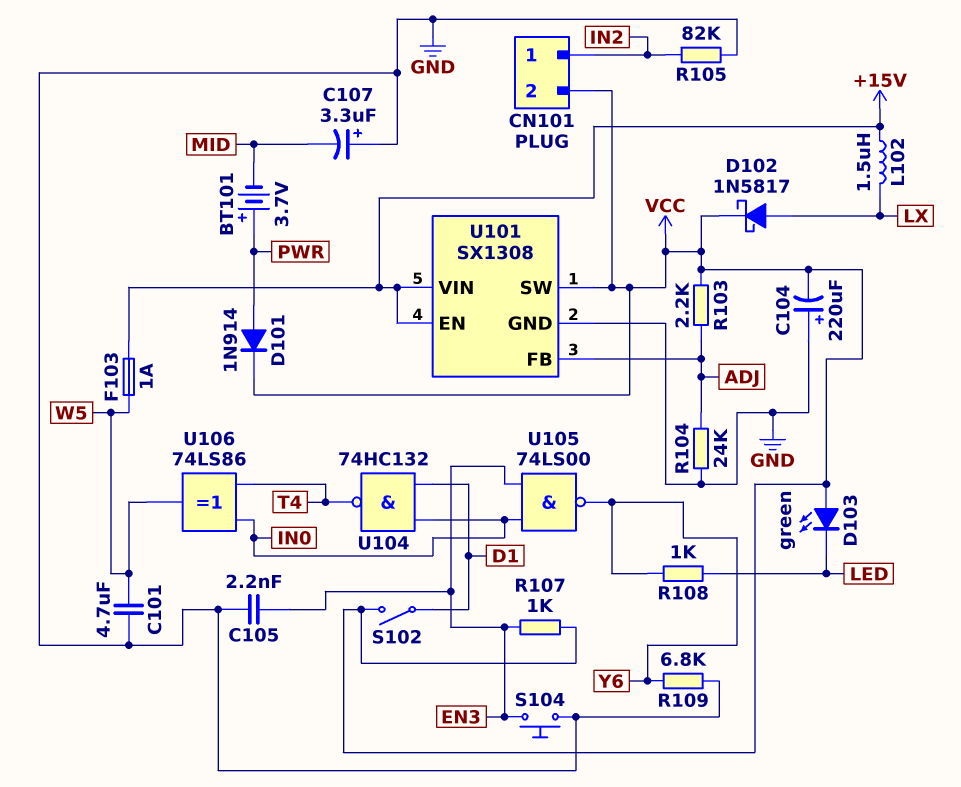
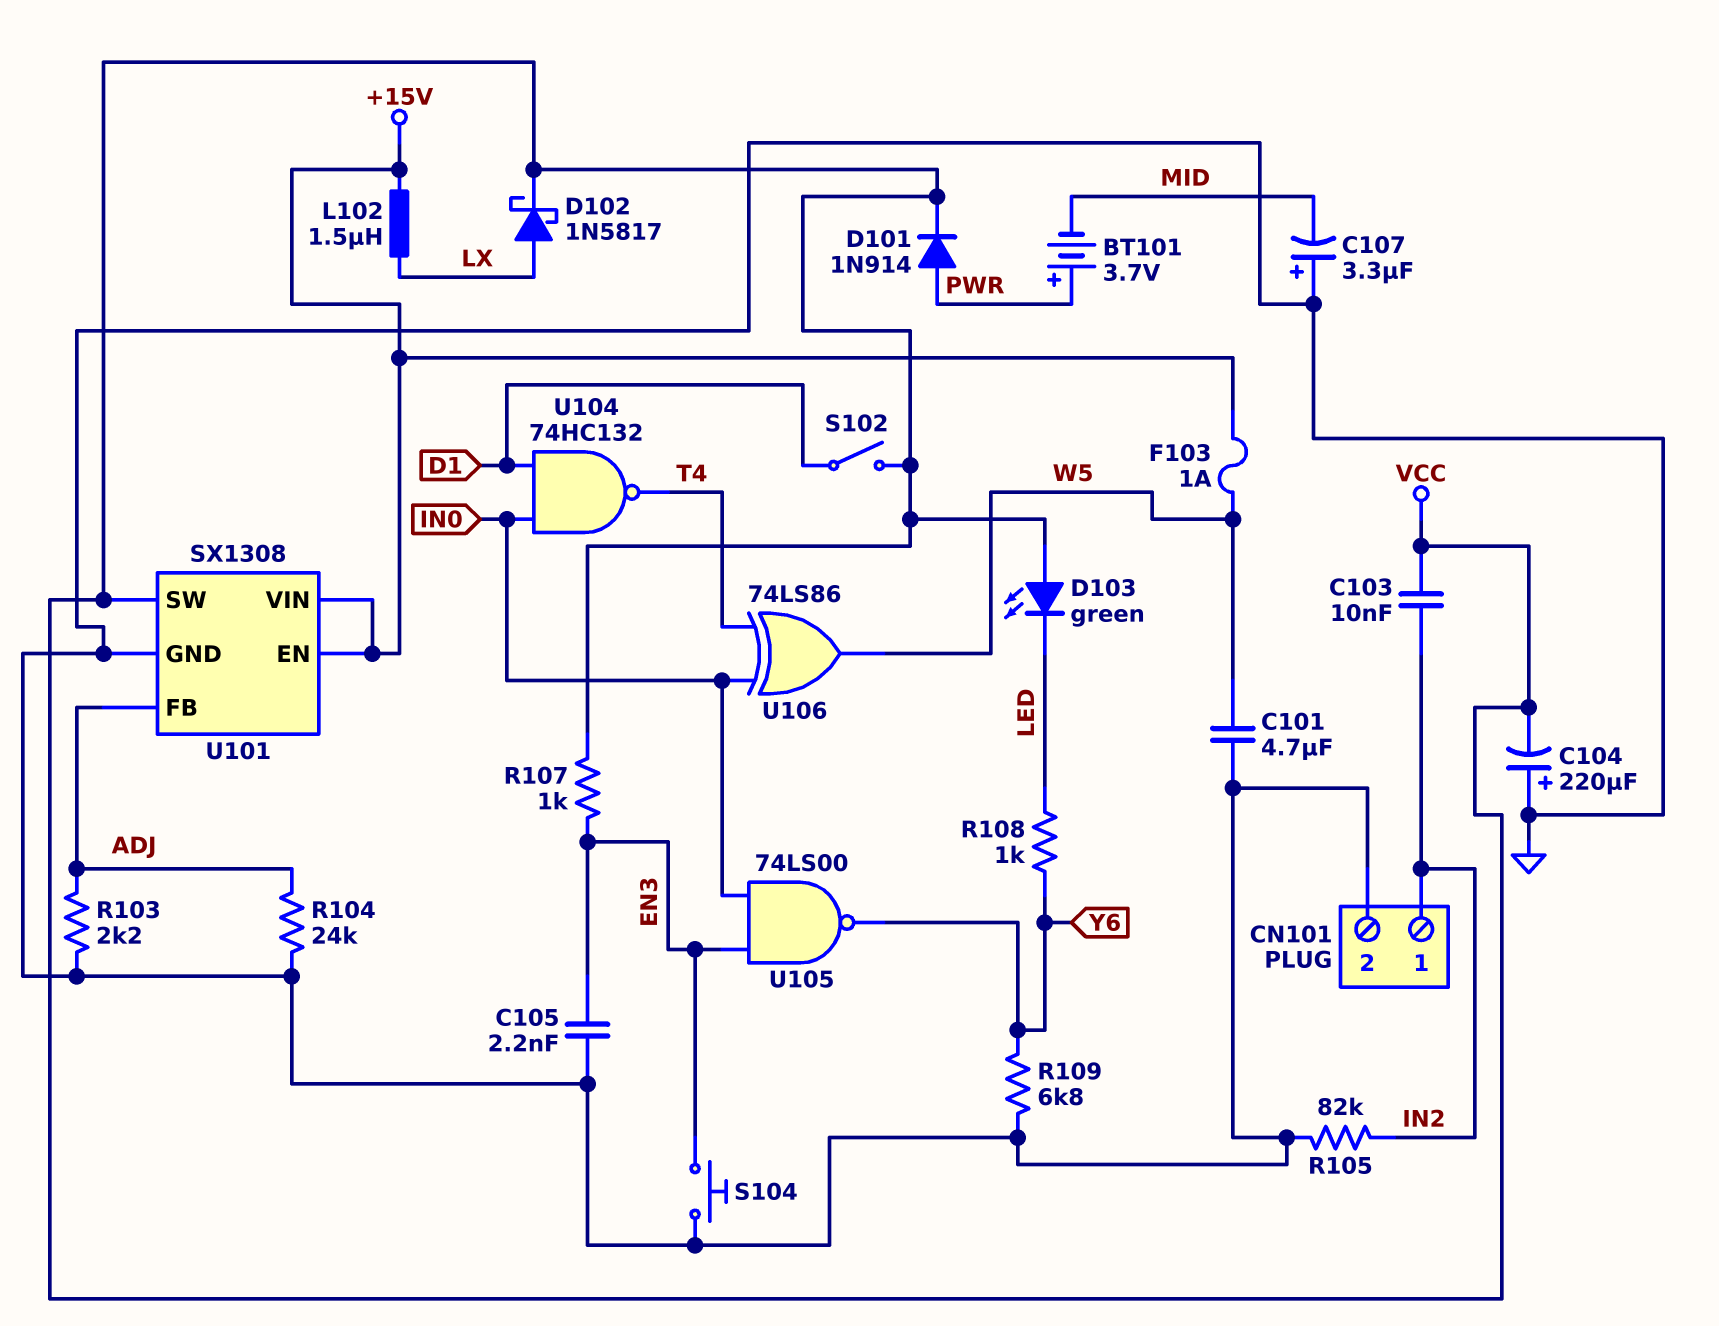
C103: none -> 10nF (IN2, VCC)
CN101 pin 2: VCC -> GND
R103: 2.2k (ADJ, VCC) -> 2.2k (ADJ, GND)

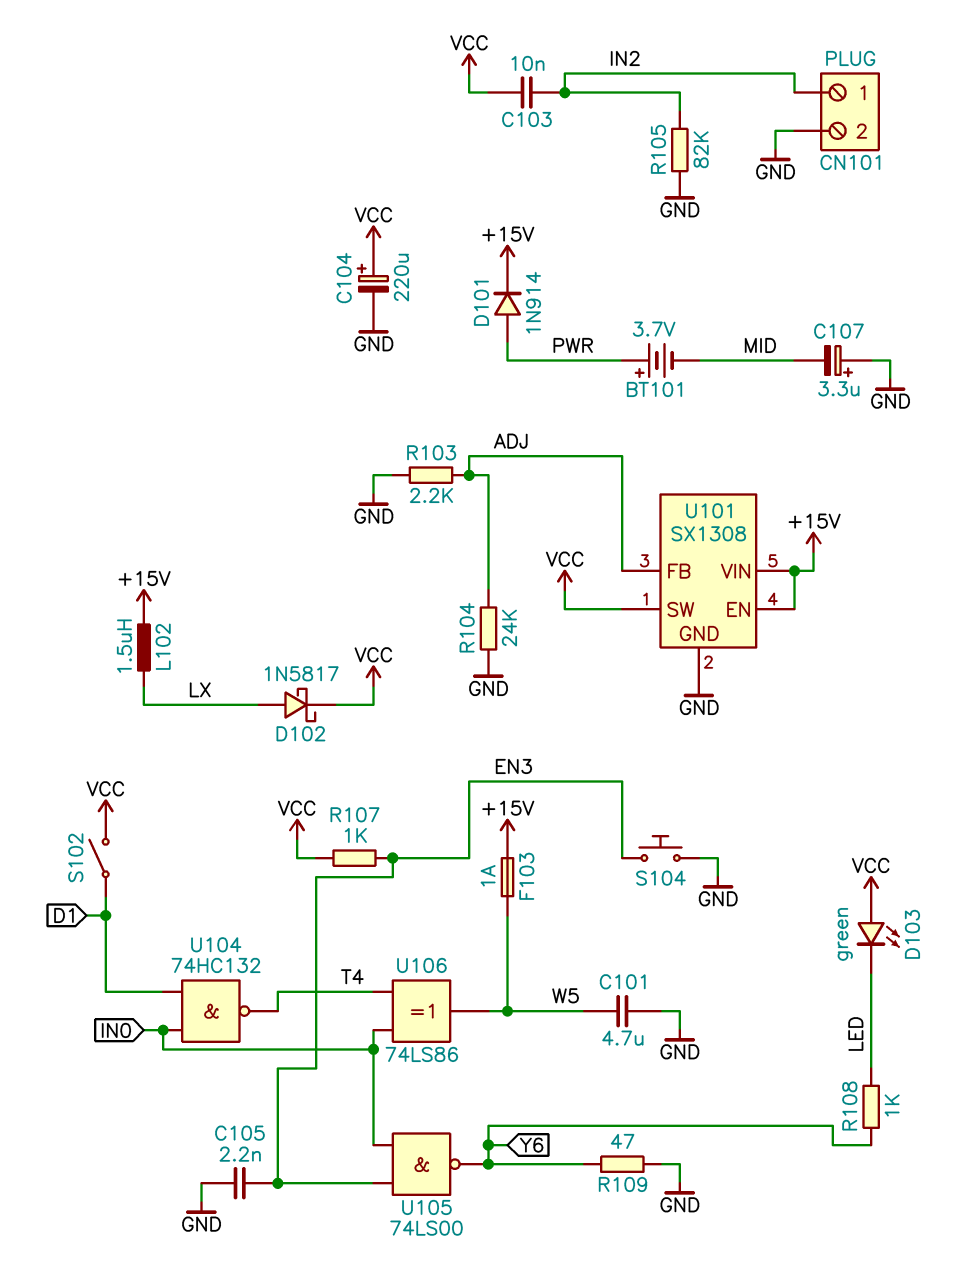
C104: 220uF (plus GND, minus VCC) -> 220uF (plus VCC, minus GND)
D101: diode 1N914 (A PWR, K VCC) -> diode 1N914 (A PWR, K +15V)
R109: 6.8k (GND, Y6) -> 47 (GND, Y6)

